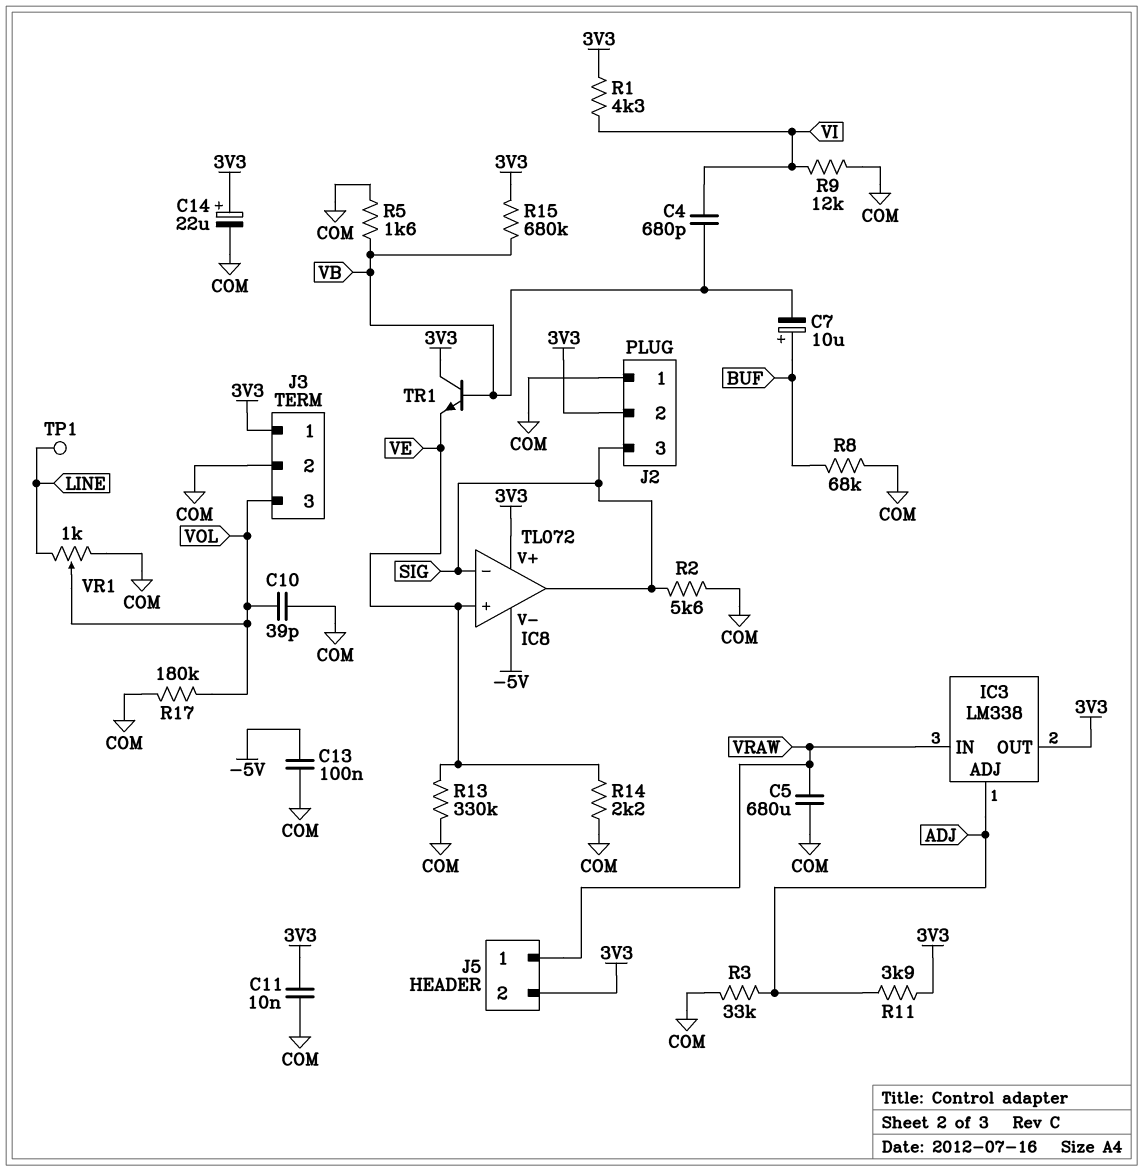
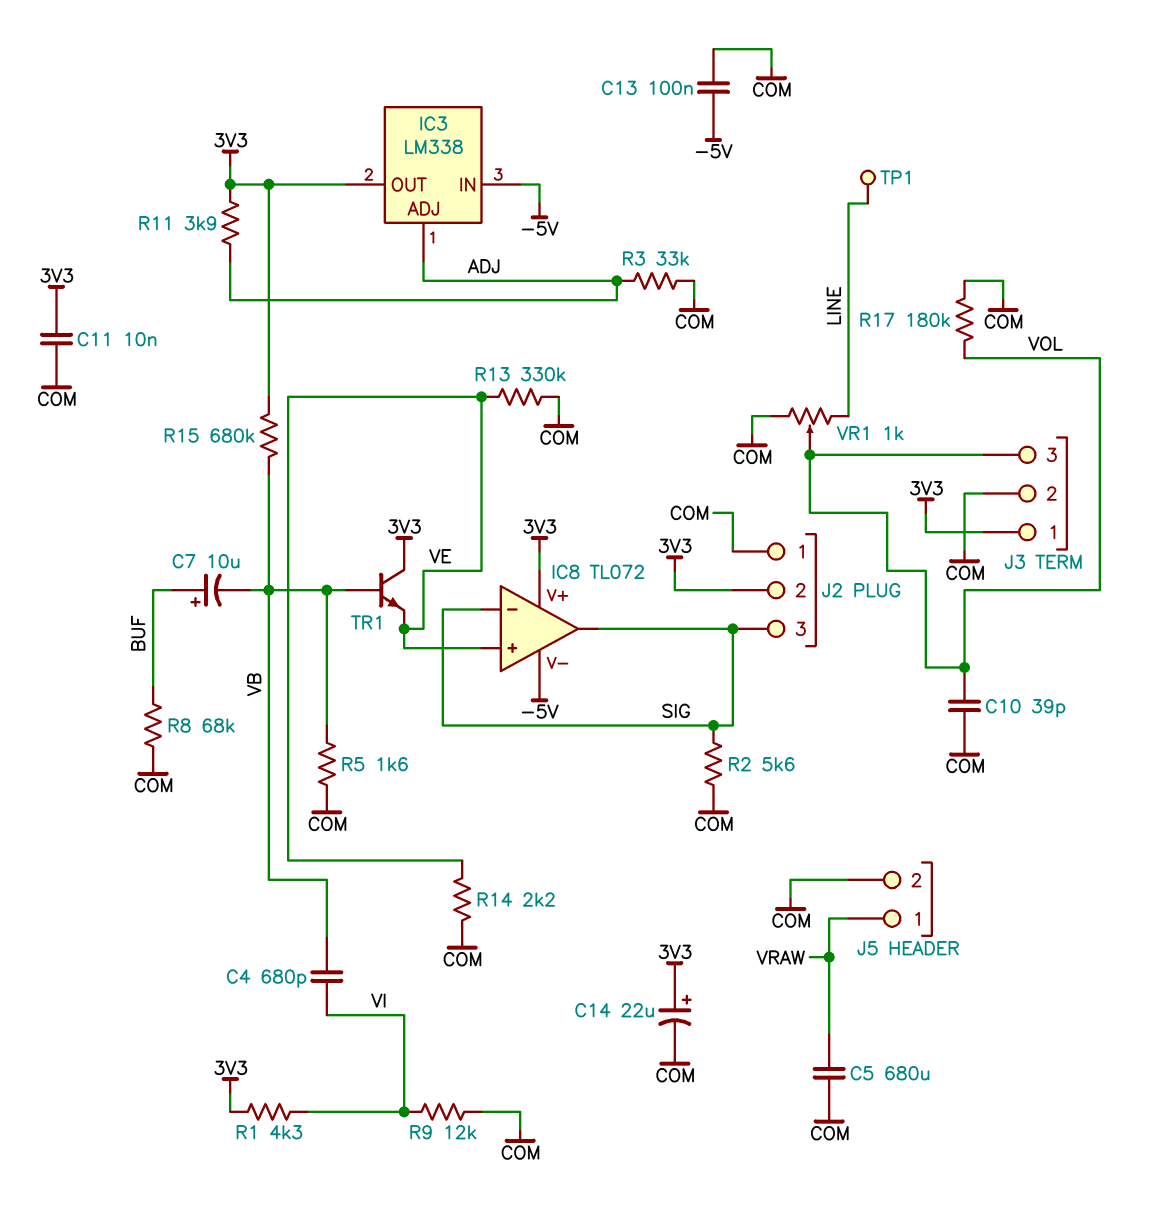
IC3 pin IN: VRAW -> -5V
J5 pin 2: 3V3 -> COM

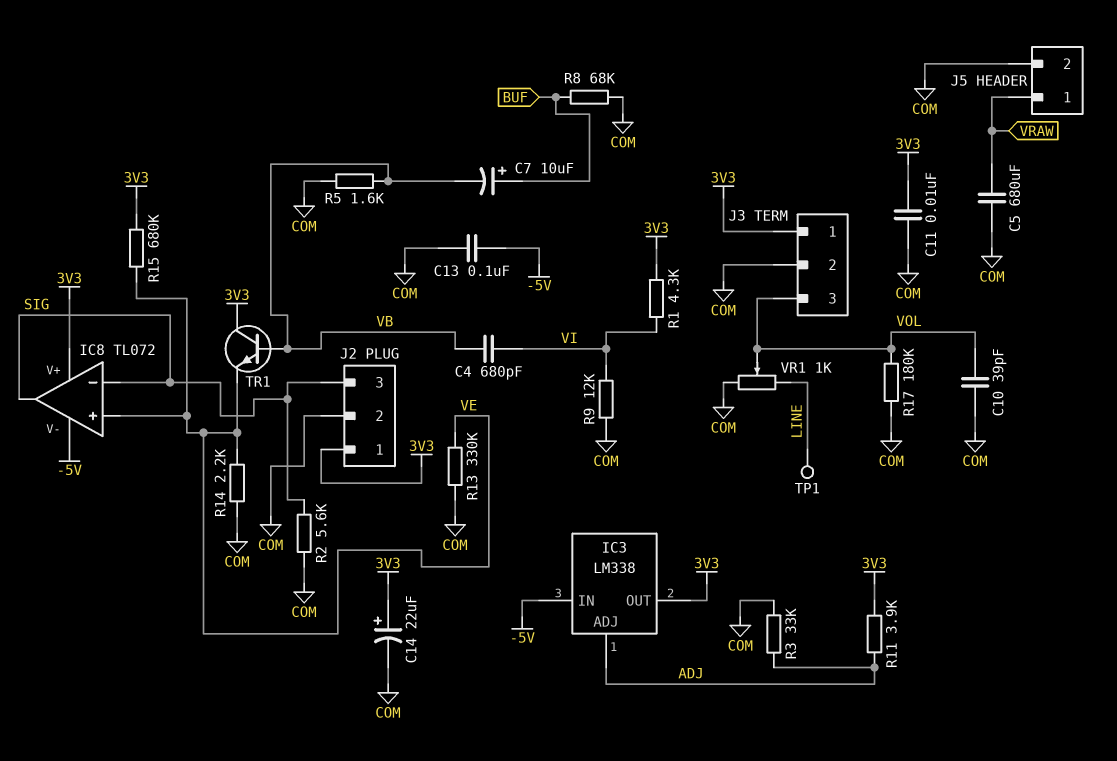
J2 pin 1: COM -> 3V3
J2 pin 2: 3V3 -> COM
R15: 680k (3V3, VB) -> 680k (3V3, VE)

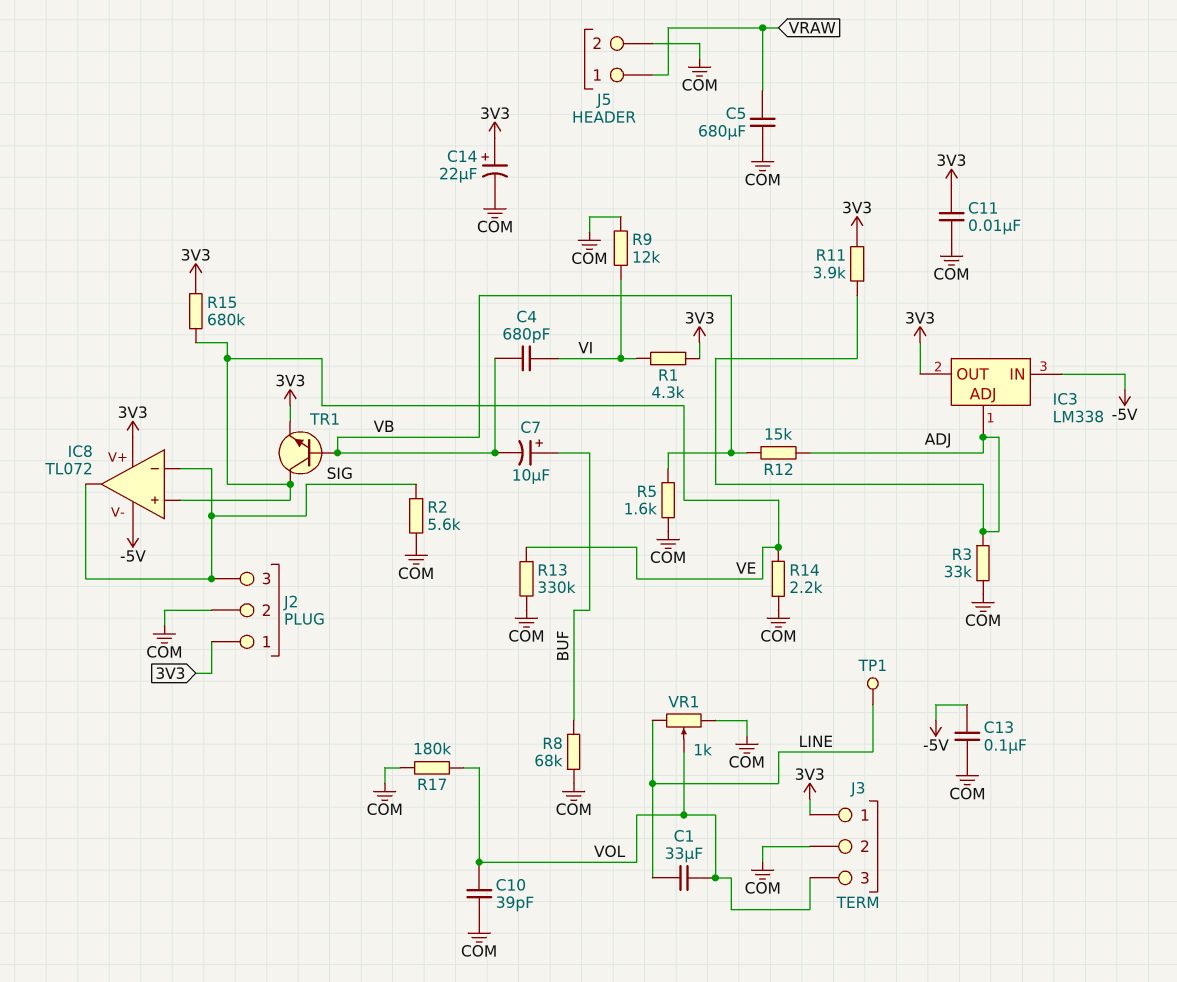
C1: none -> 33uF (LINE, VOL)
R12: none -> 15k (ADJ, VB)
TR1: NPN (B VB, C 3V3, E VE) -> NPN (B VB, C VE, E 3V3)

